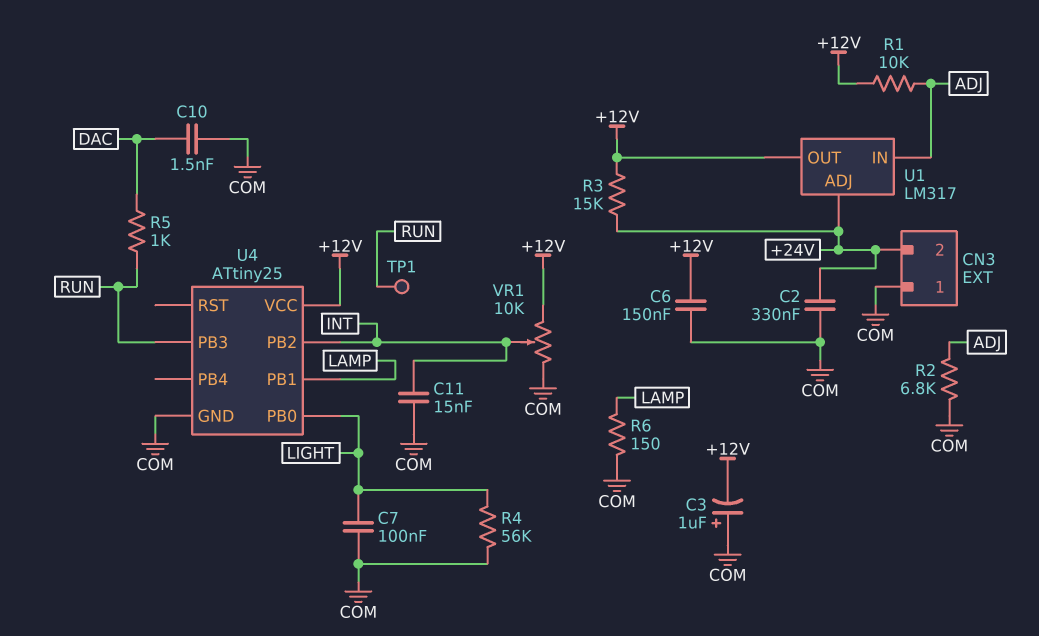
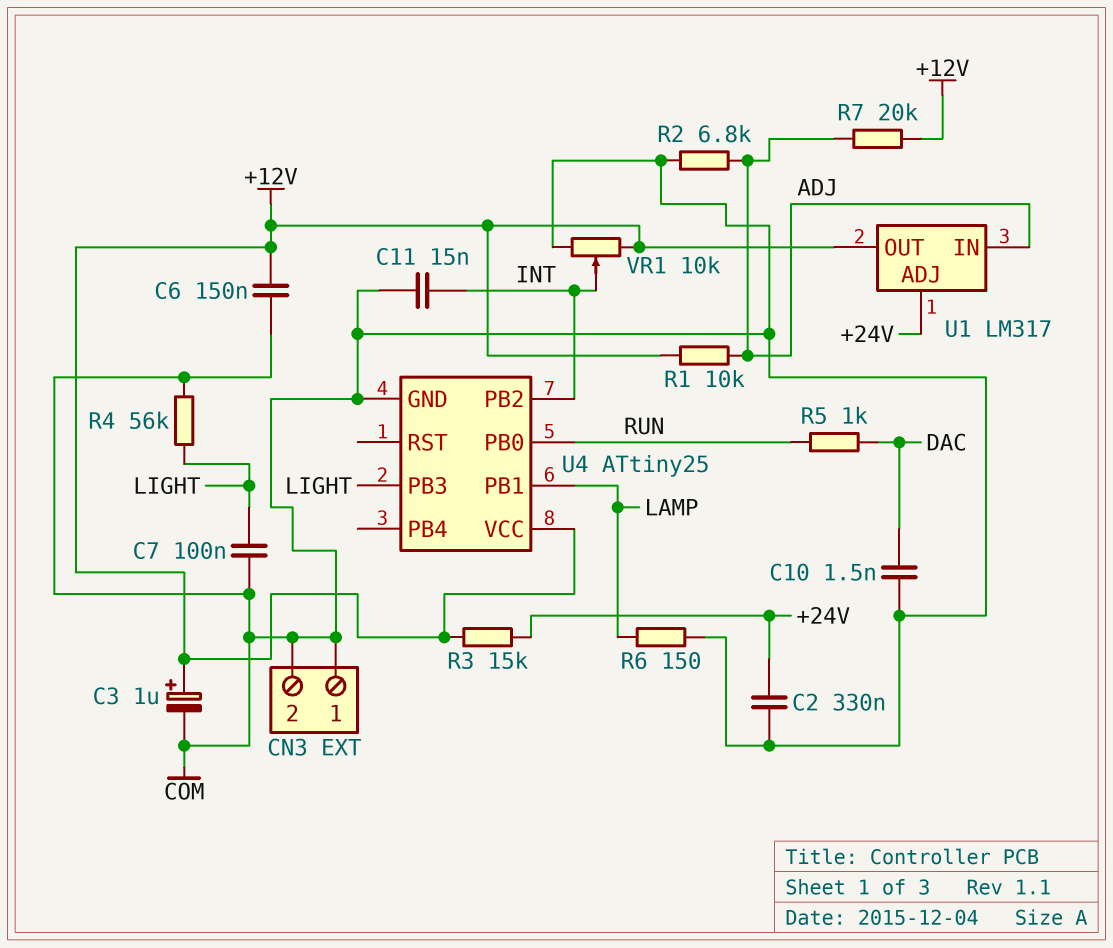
C3: 1uF (plus COM, minus +12V) -> 1uF (plus +12V, minus COM)
CN3 pin 2: +24V -> COM
R7: none -> 20k (+12V, ADJ)
TP1: test point (RUN) -> none
U4 pin PB0: LIGHT -> RUN
U4 pin PB3: RUN -> LIGHT

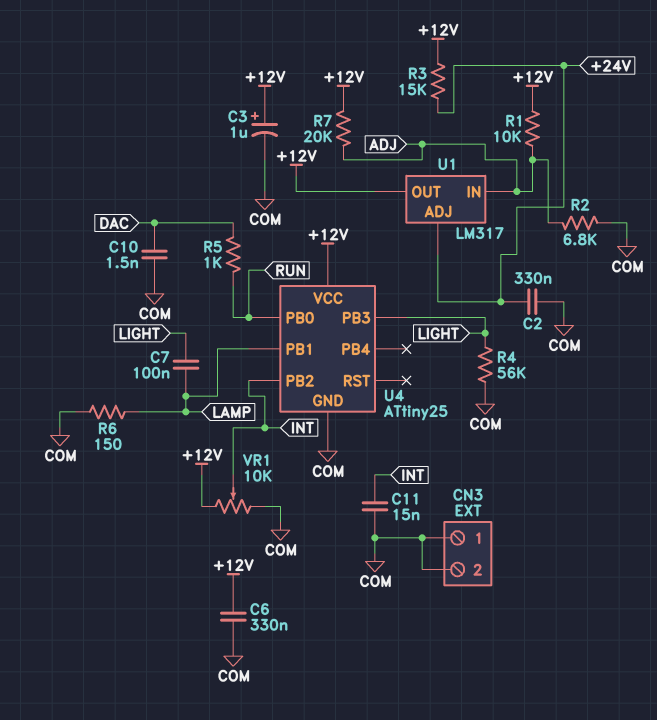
C6: 150nF (+12V, COM) -> 330nF (+12V, COM)
C7: 100nF (COM, LIGHT) -> 100nF (LAMP, LIGHT)

